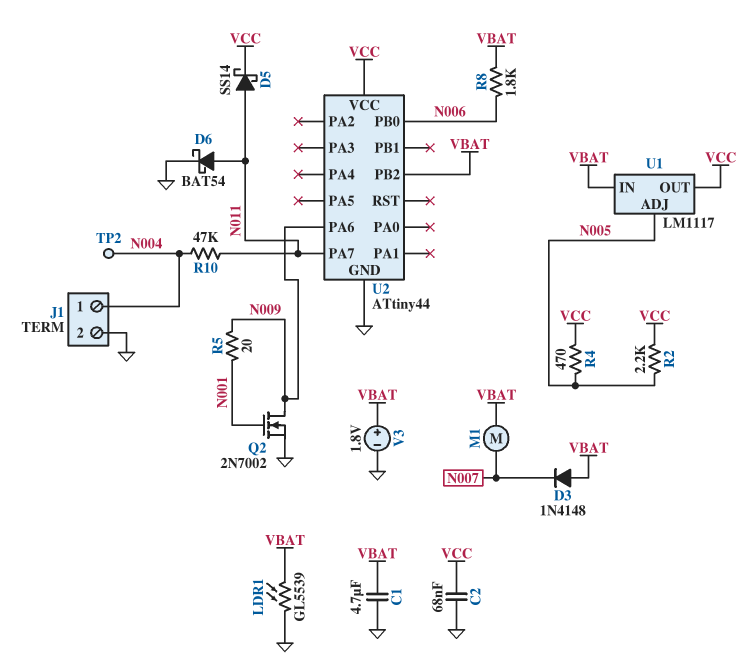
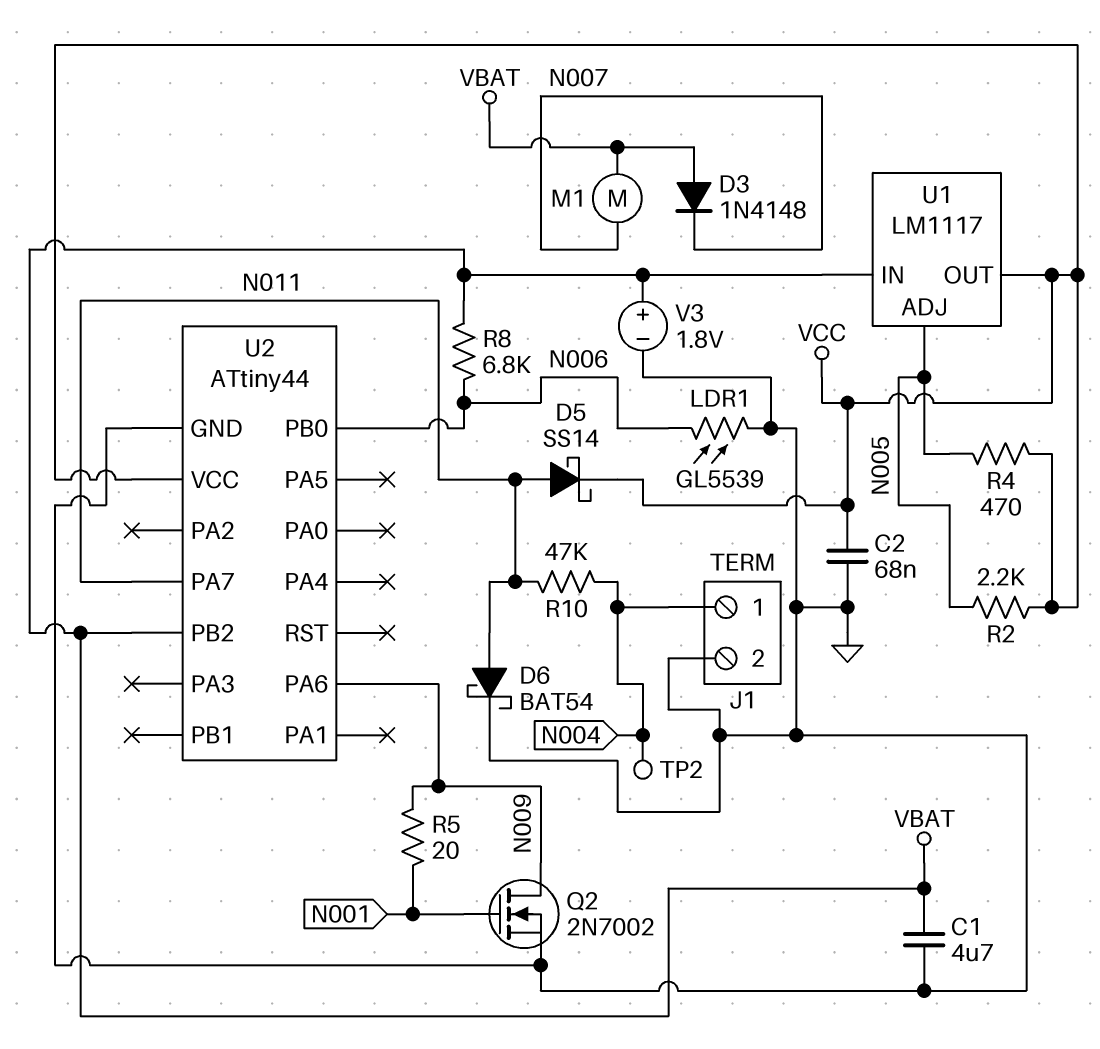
LDR1: GL5539 (GND, VBAT) -> GL5539 (GND, N006)
R8: 1.8k (N006, VBAT) -> 6.8k (N006, VBAT)

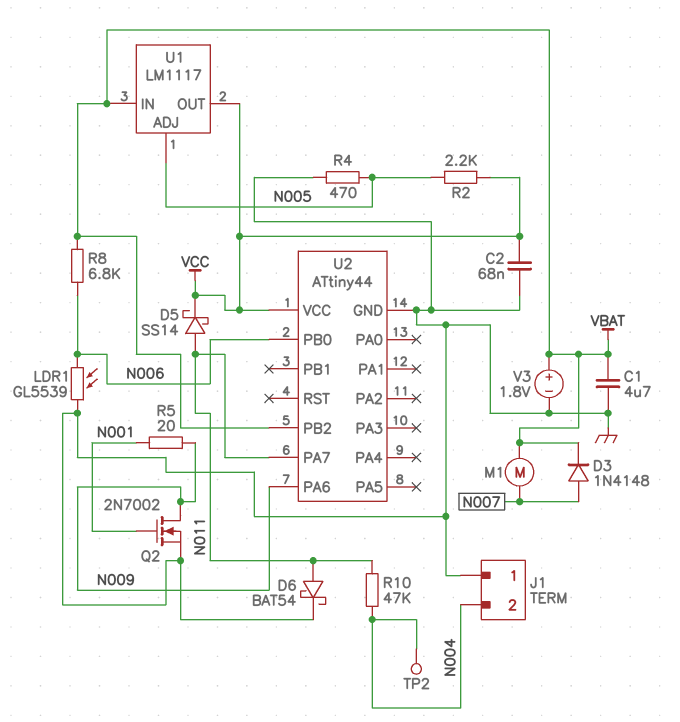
D3: diode 1N4148 (A VBAT, K N007) -> diode 1N4148 (A N007, K VBAT)
J1 pin 1: N004 -> GND
J1 pin 2: GND -> N004
R4: 470 (N005, VCC) -> 470 (GND, N005)

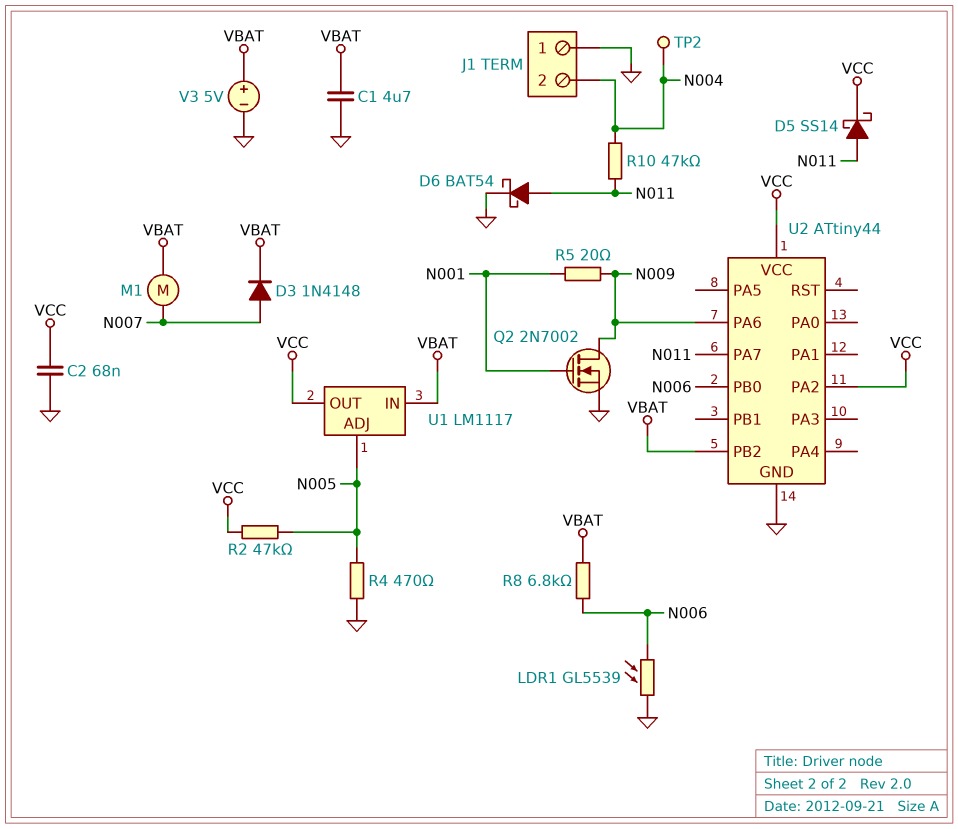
R2: 2.2k (N005, VCC) -> 47k (N005, VCC)
U2 pin PA2: none -> VCC
V3: 1.8V (plus VBAT, minus GND) -> 5V (plus VBAT, minus GND)

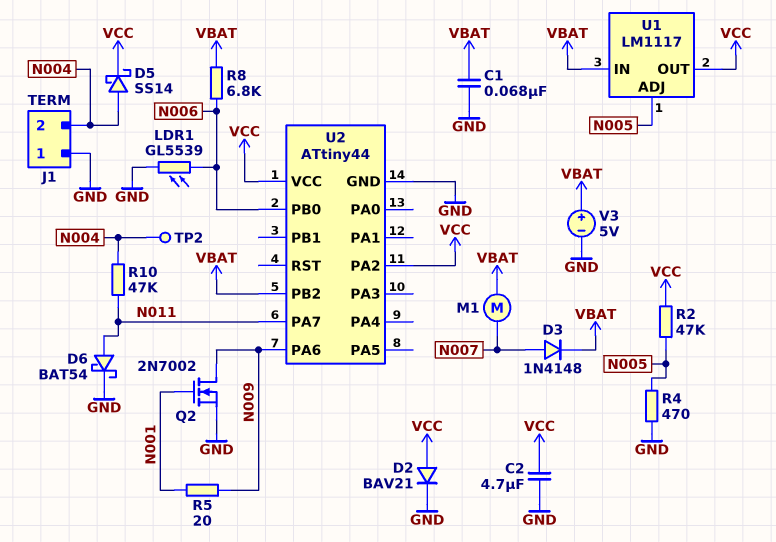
C1: 4.7uF (GND, VBAT) -> 68nF (GND, VBAT)
C2: 68nF (GND, VCC) -> 4.7uF (GND, VCC)
D2: none -> diode BAV21 (A VCC, K GND)
D5: schottky SS14 (A N011, K VCC) -> schottky SS14 (A N004, K VCC)

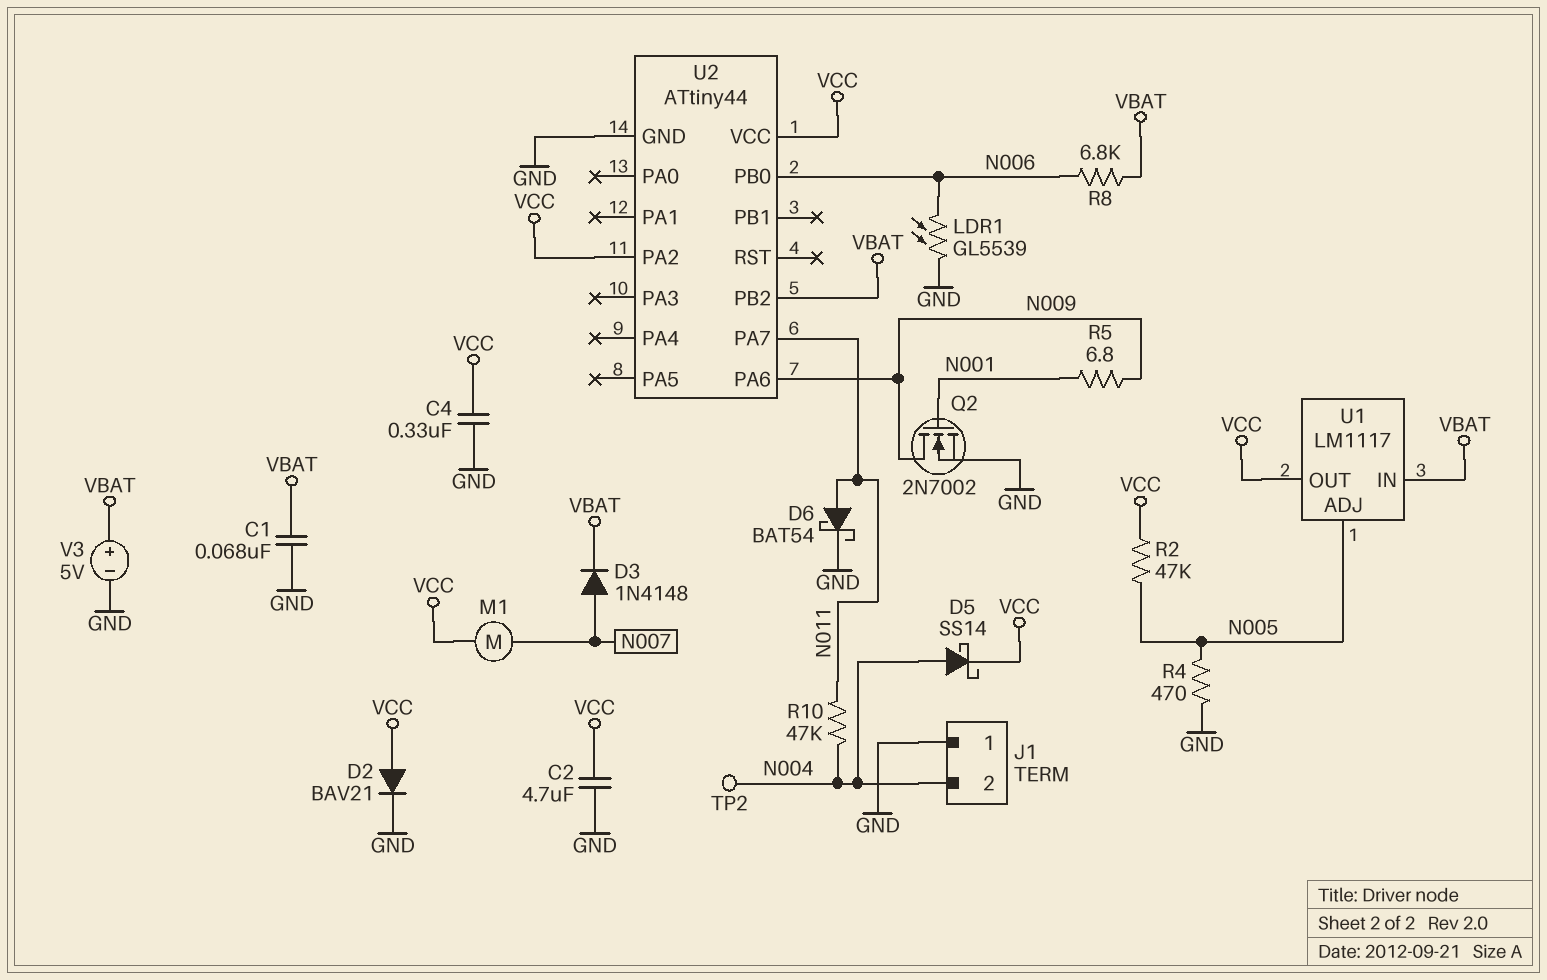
C4: none -> 330nF (GND, VCC)
M1: motor (N007, VBAT) -> motor (N007, VCC)
R5: 20 (N001, N009) -> 6.8 (N001, N009)

